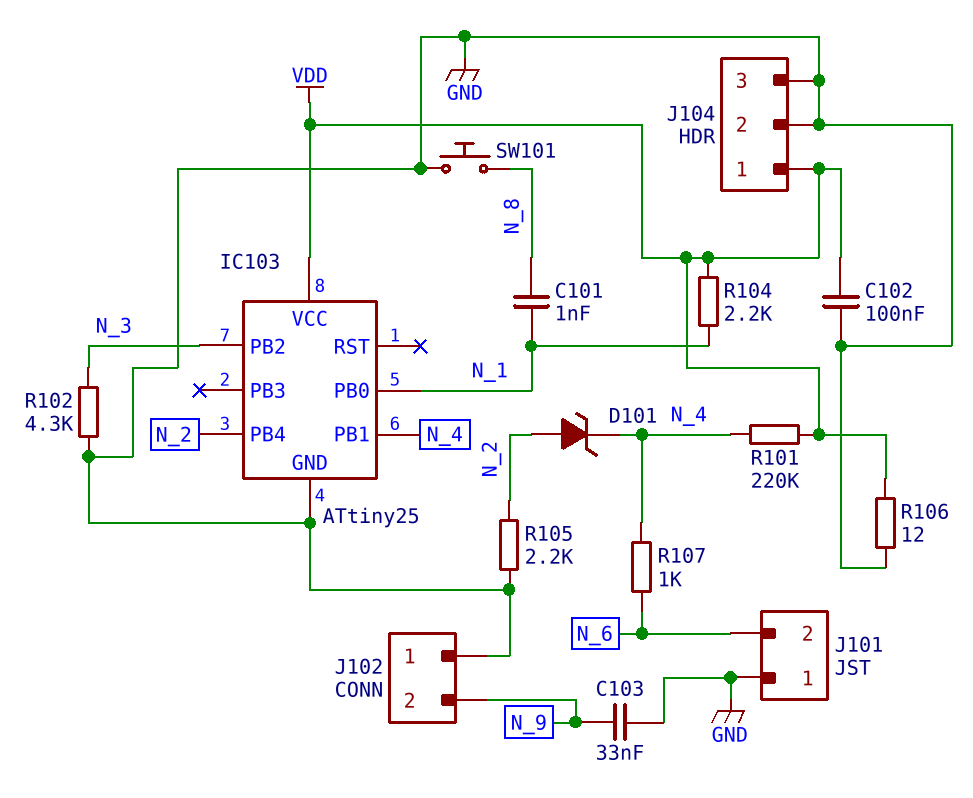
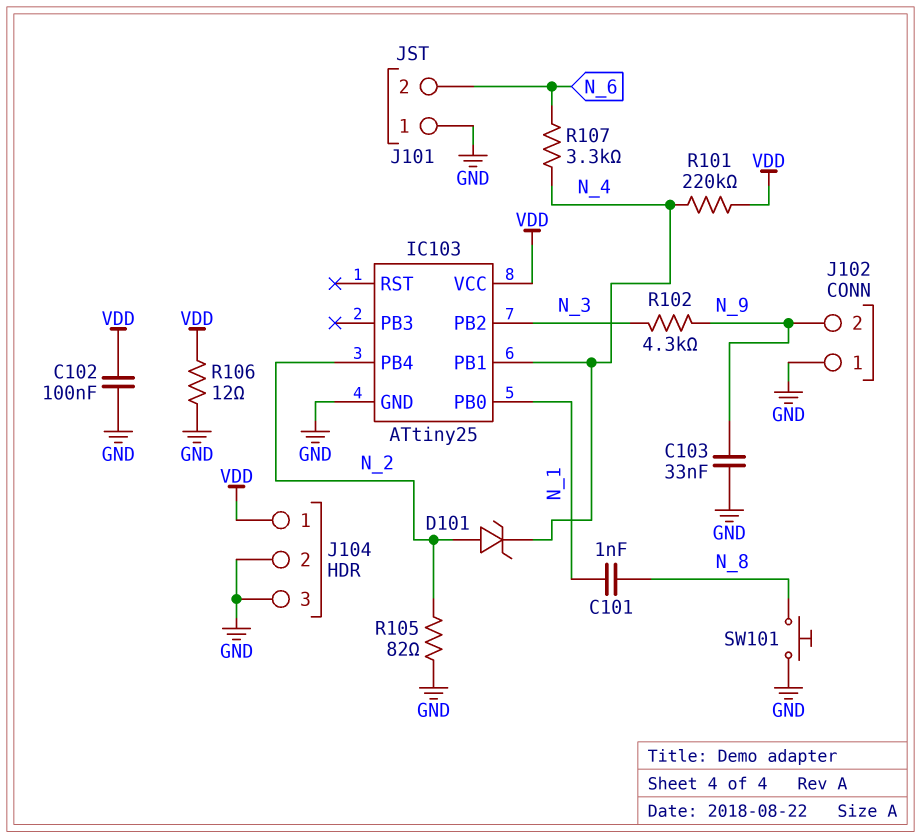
R102: 4.3k (GND, N_3) -> 4.3k (N_3, N_9)
R104: 2.2k (N_1, VDD) -> none
R105: 2.2k (GND, N_2) -> 82 (GND, N_2)
R107: 1k (N_4, N_6) -> 3.3k (N_4, N_6)

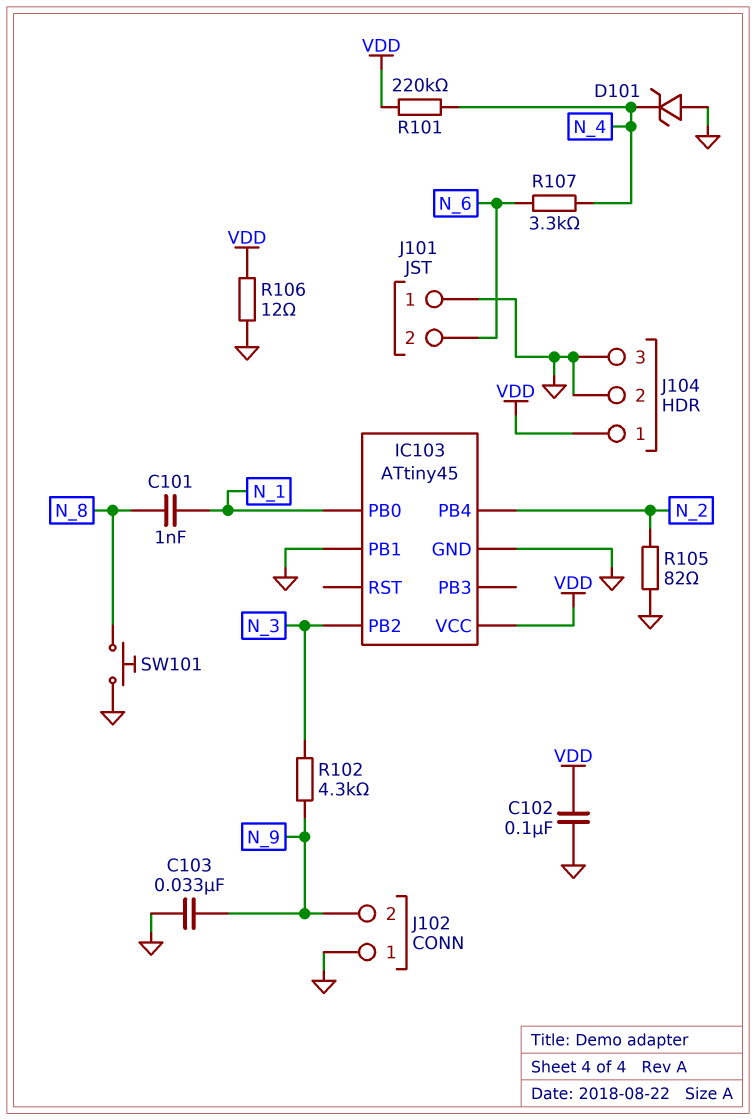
D101: zener (A N_2, K N_4) -> zener (A GND, K N_4)
IC103: ATtiny25 -> ATtiny45
IC103 pin PB1: N_4 -> GND

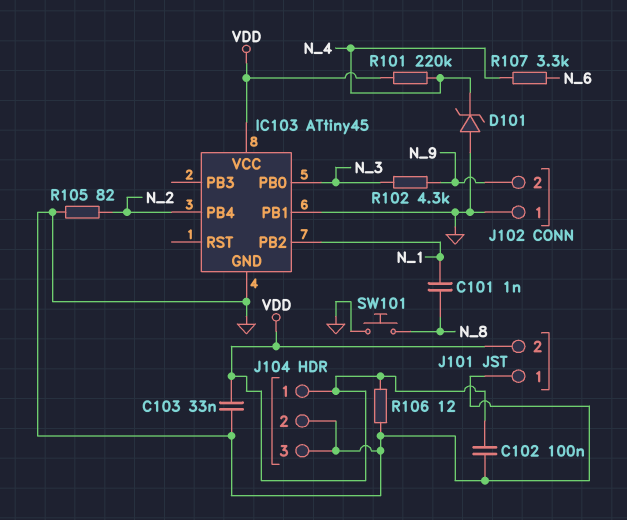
C103: 33nF (GND, N_9) -> 33nF (GND, VDD)
IC103 pin PB0: N_1 -> N_3
IC103 pin PB2: N_3 -> N_1
J101 pin 2: N_6 -> VDD

